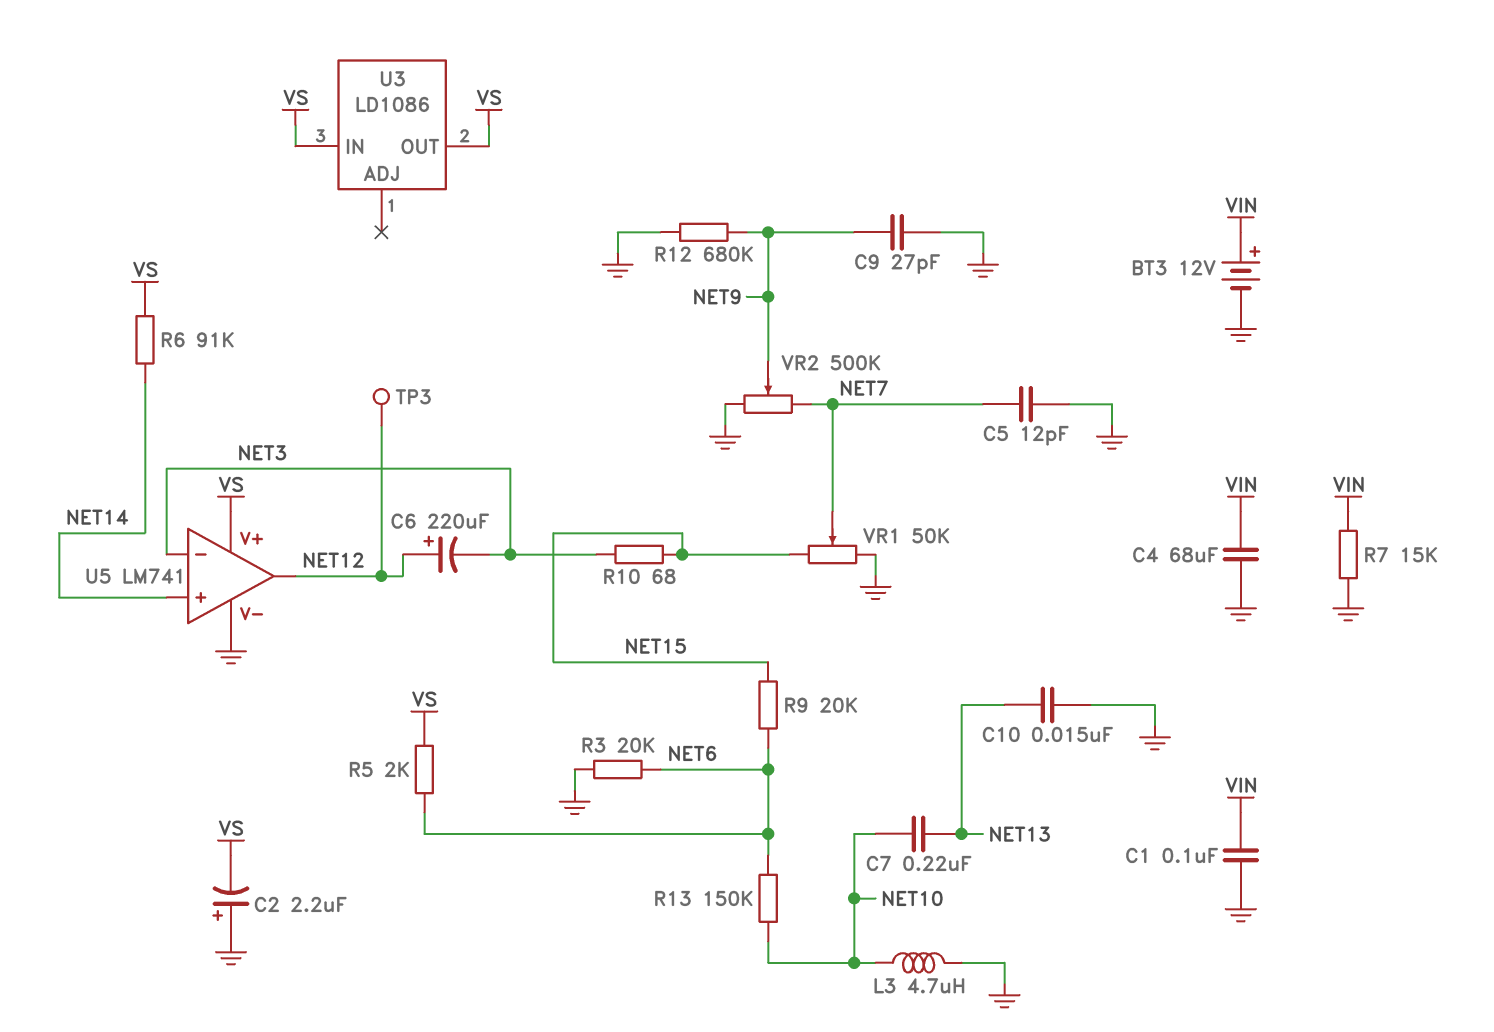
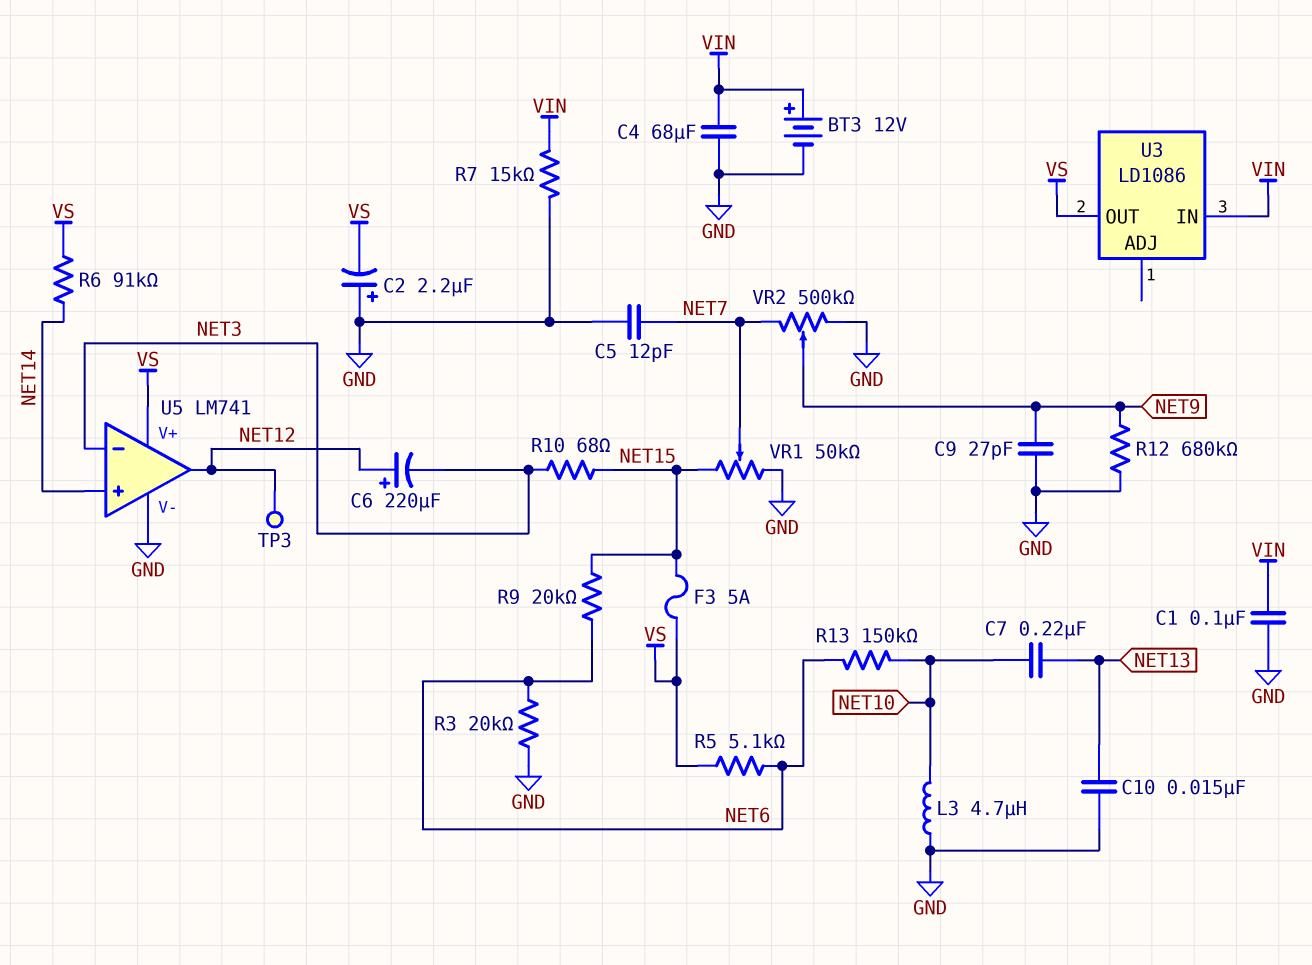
F3: none -> 5A (NET15, VS)
R5: 2k (NET6, VS) -> 5.1k (NET6, VS)
U3 pin IN: VS -> VIN

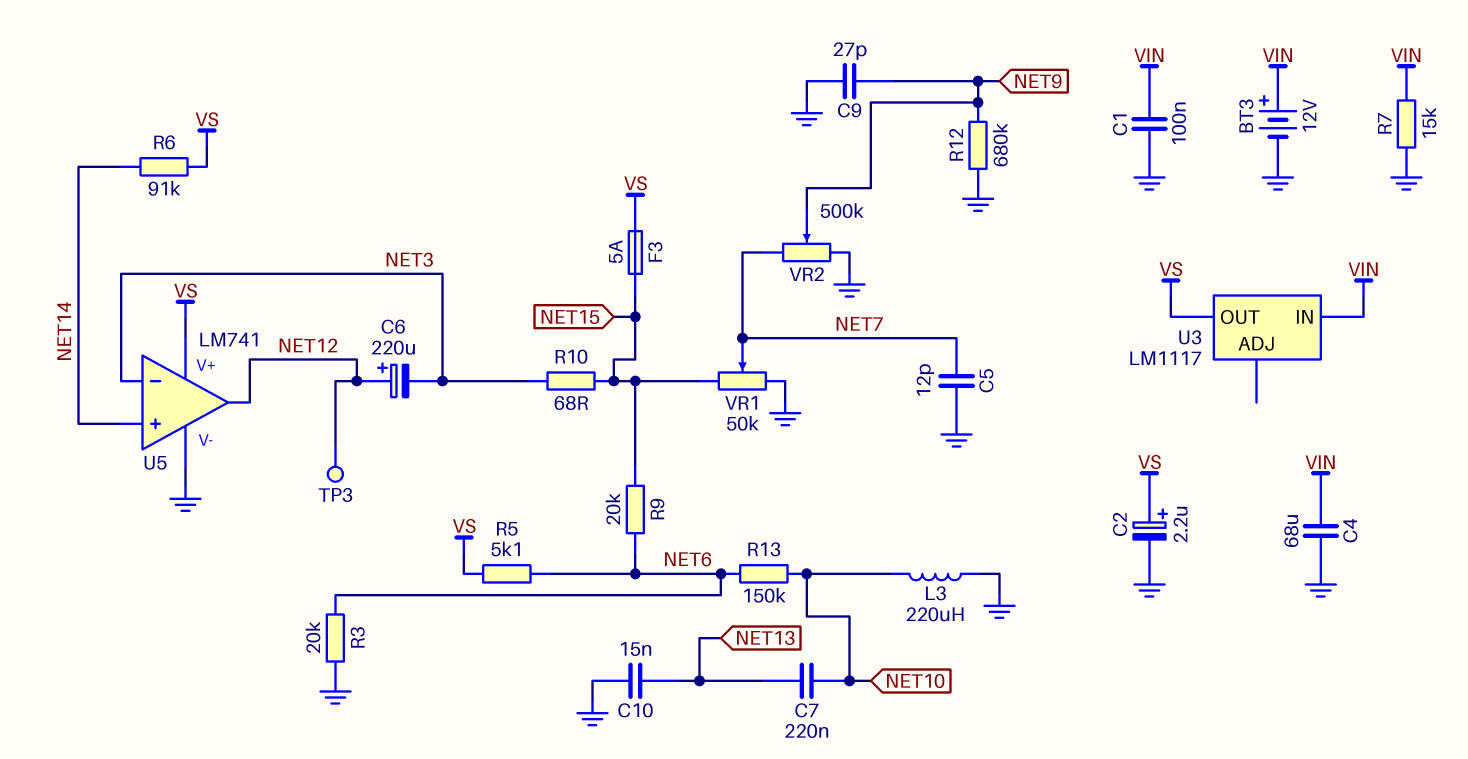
C2: 2.2uF (plus GND, minus VS) -> 2.2uF (plus VS, minus GND)
L3: 4.7uH (GND, NET10) -> 220uH (GND, NET10)
U3: LD1086 -> LM1117

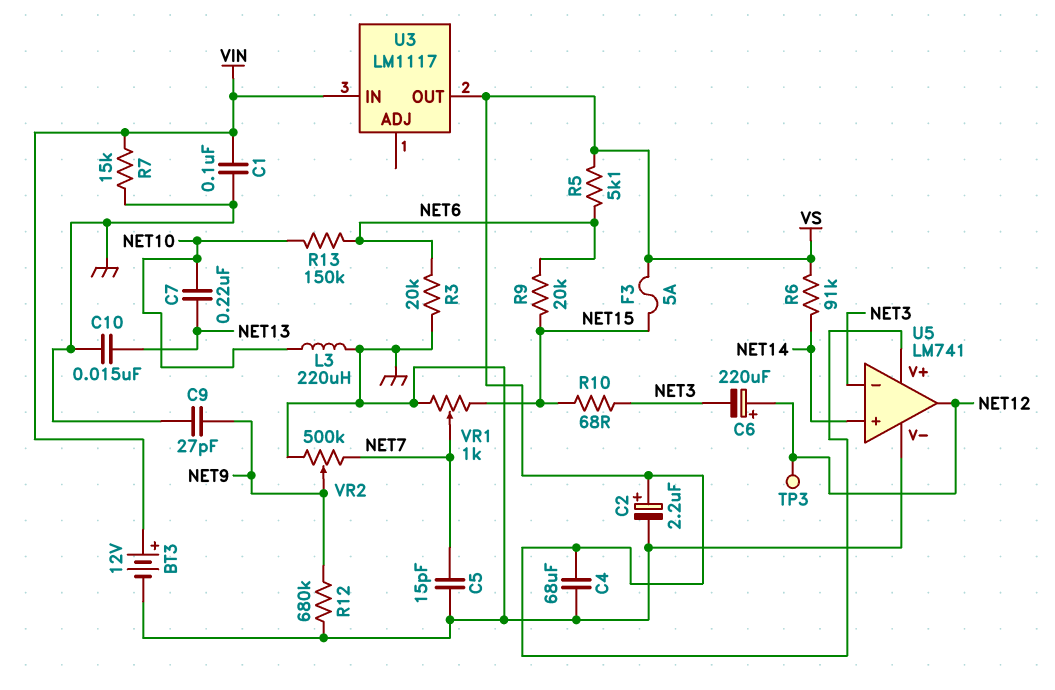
C4: 68uF (GND, VIN) -> 68uF (GND, VS)
C5: 12pF (GND, NET7) -> 15pF (GND, NET7)
VR1: 50k (GND, NET15, wiper NET7) -> 1k (GND, NET15, wiper NET7)

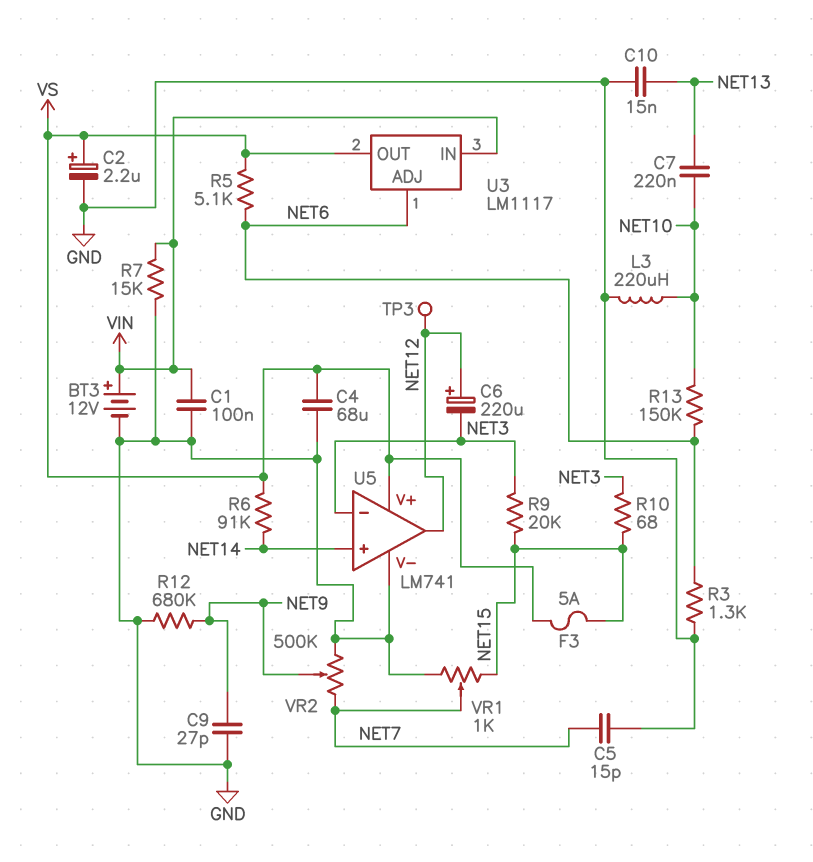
R3: 20k (GND, NET6) -> 1.3k (GND, NET6)
R9: 20k (NET6, NET15) -> 20k (NET3, NET15)
U3 pin ADJ: none -> NET6

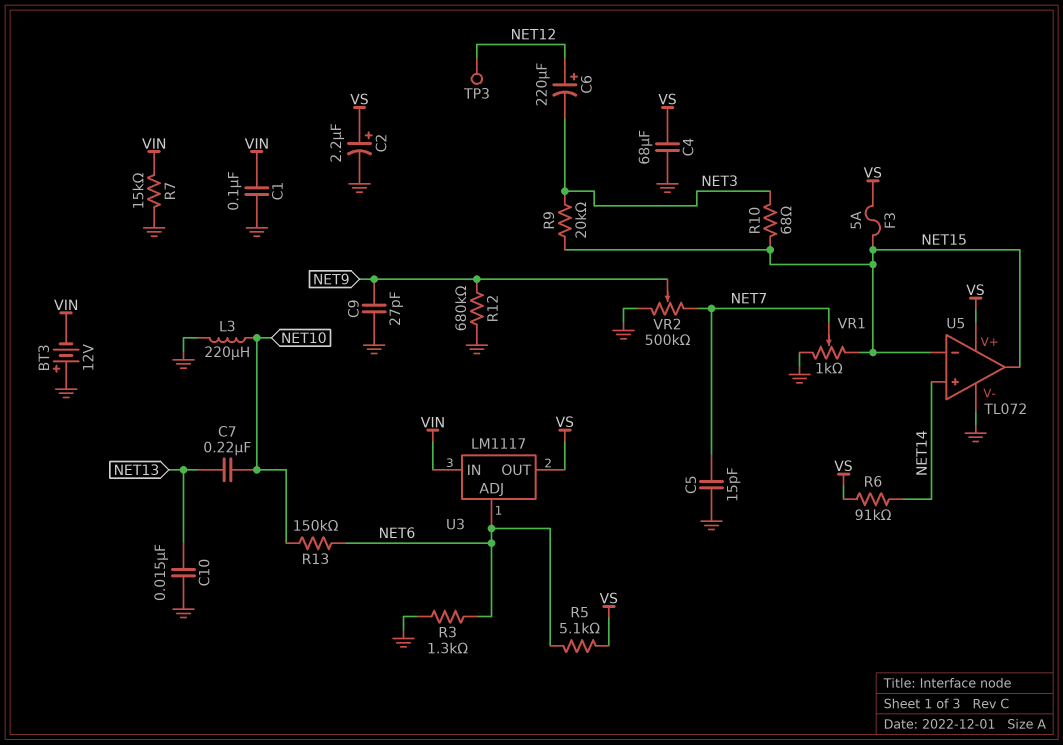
BT3: 12V (plus VIN, minus GND) -> 12V (plus GND, minus VIN)
U5: LM741 -> TL072
U5 pin in-: NET3 -> NET15
U5 pin out: NET12 -> NET15

